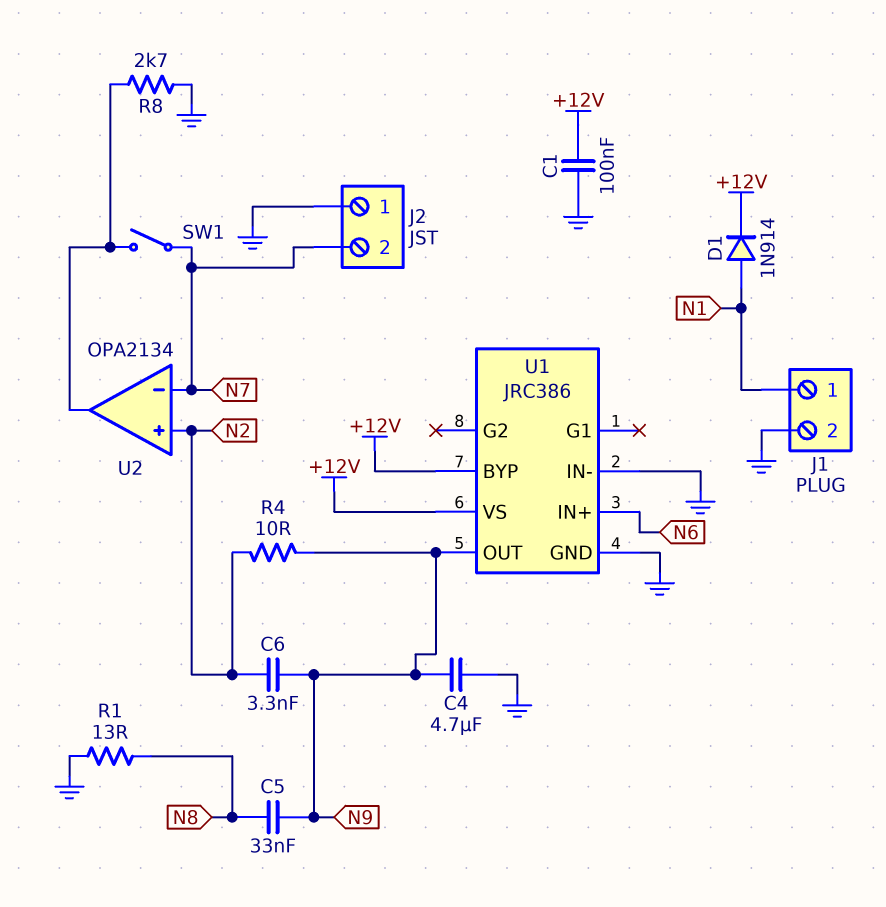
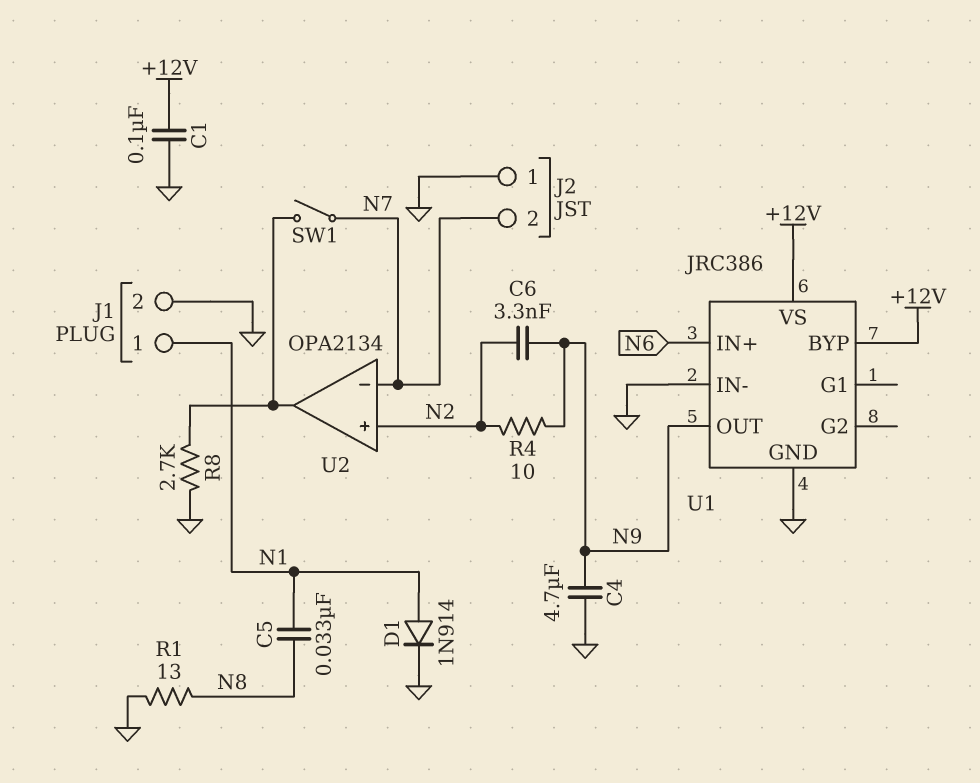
C5: 33nF (N8, N9) -> 33nF (N1, N8)
D1: diode 1N914 (A N1, K +12V) -> diode 1N914 (A N1, K GND)

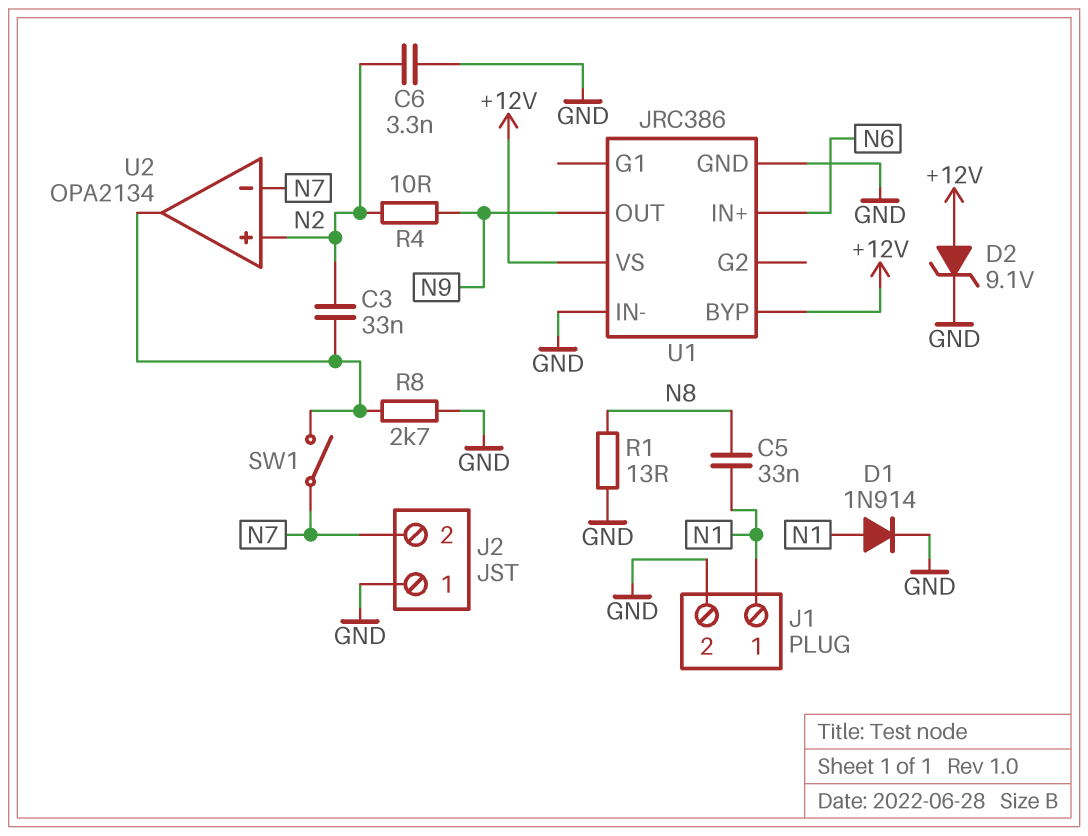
C1: 100nF (+12V, GND) -> none
C3: none -> 33nF (N2, U2/out)
C4: 4.7uF (GND, N9) -> none
C6: 3.3nF (N2, N9) -> 3.3nF (GND, N2)
D2: none -> zener 9.1V (A +12V, K GND)

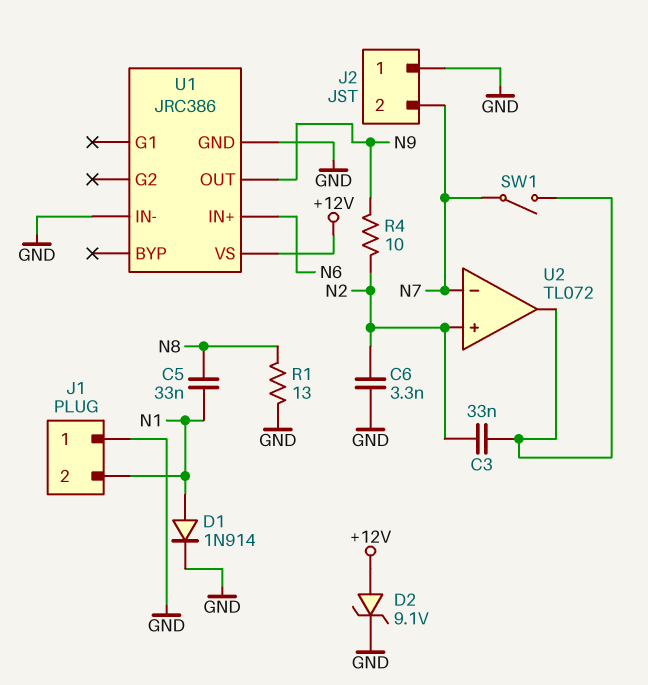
J1 pin 1: N1 -> GND
J1 pin 2: GND -> N1
R8: 2.7k (GND, U2/out) -> none
U1 pin BYP: +12V -> none
U2: OPA2134 -> TL072

